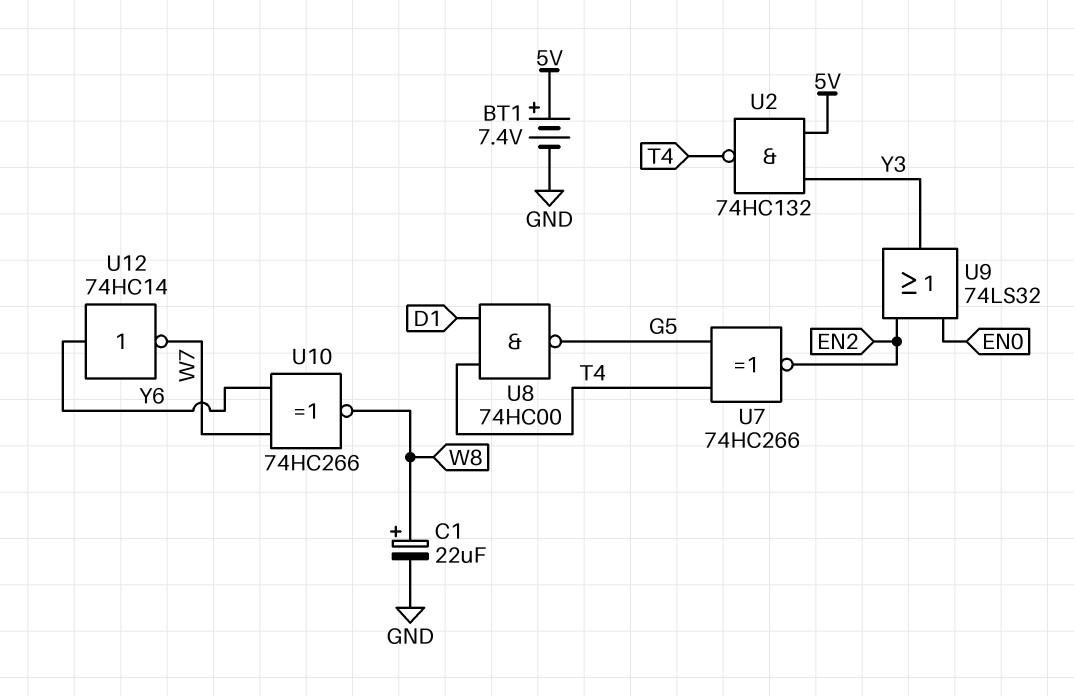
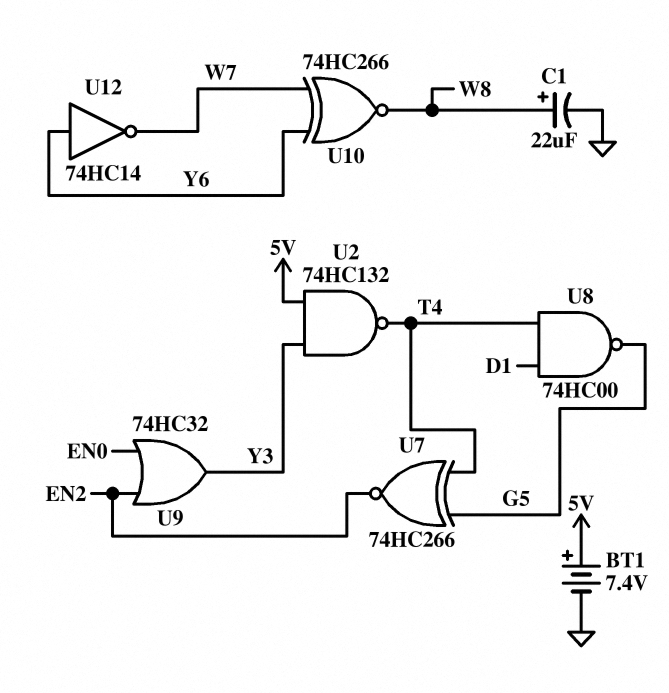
U9: OR 74LS32 (in EN0, in EN2, out Y3) -> OR 74HC32 (in EN0, in EN2, out Y3)

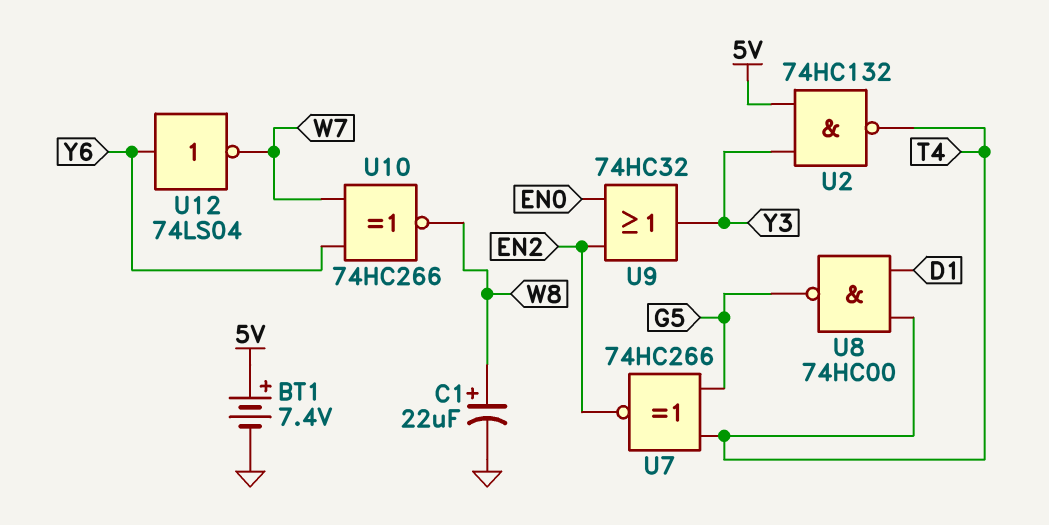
U12: NOT 74HC14 (in Y6, out W7) -> NOT 74LS04 (in Y6, out W7)

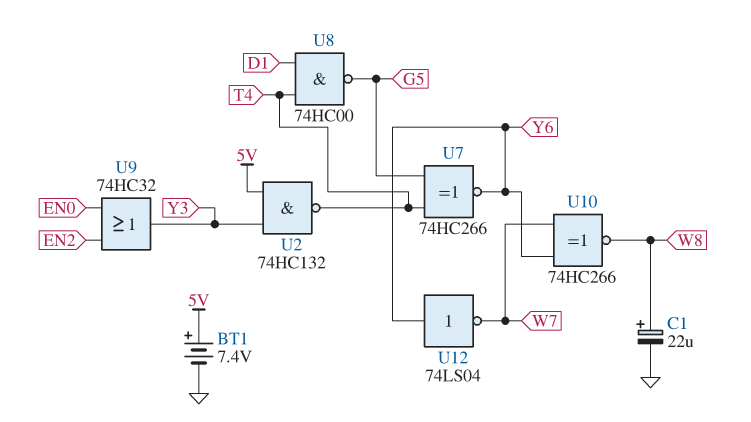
U7: XNOR 74HC266 (in G5, in T4, out EN2) -> XNOR 74HC266 (in G5, in T4, out Y6)

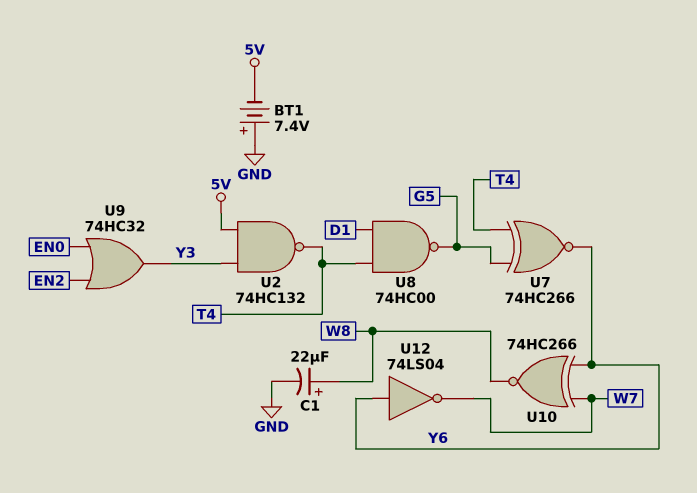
BT1: 7.4V (plus 5V, minus GND) -> 7.4V (plus GND, minus 5V)

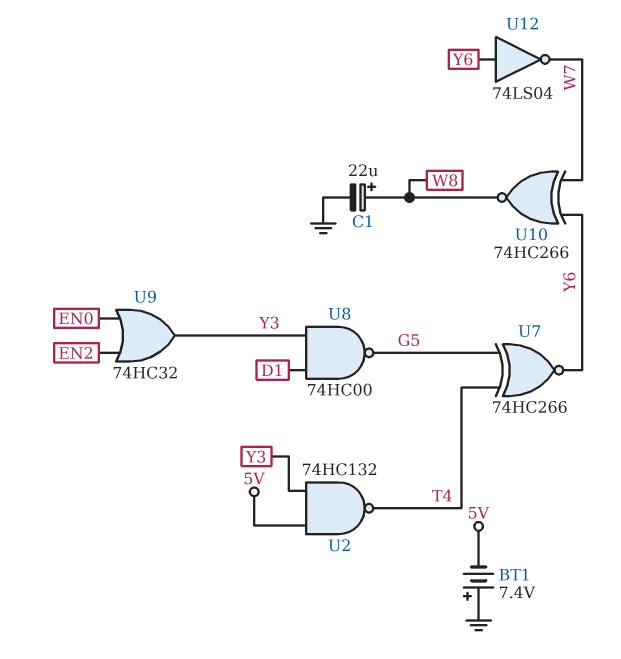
U8: NAND 74HC00 (in D1, in T4, out G5) -> NAND 74HC00 (in D1, in Y3, out G5)

